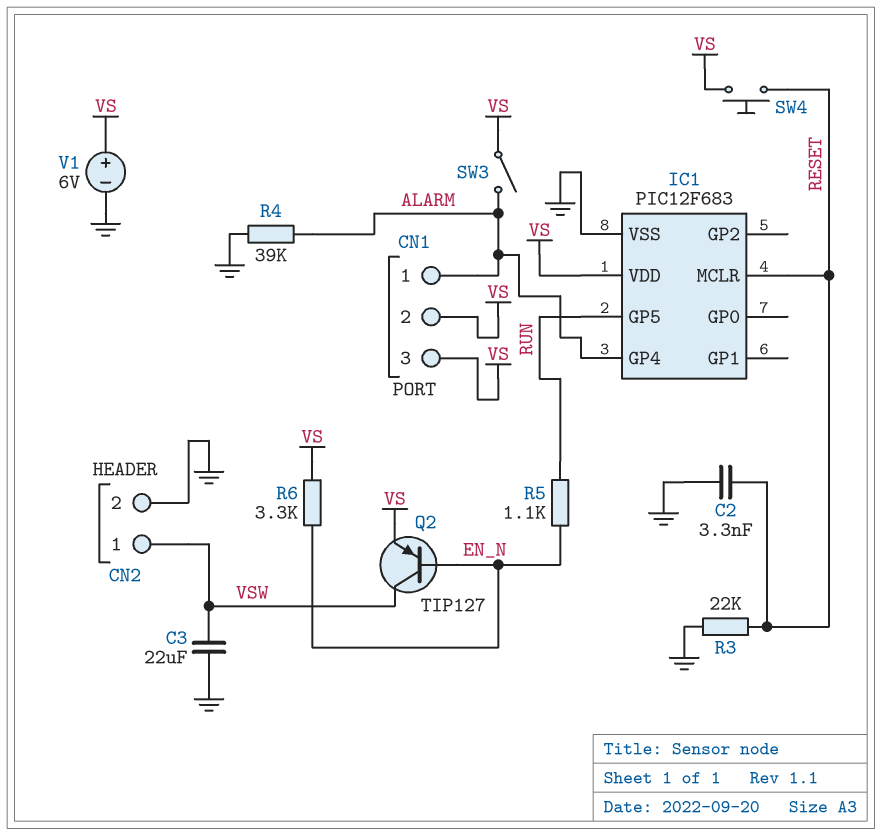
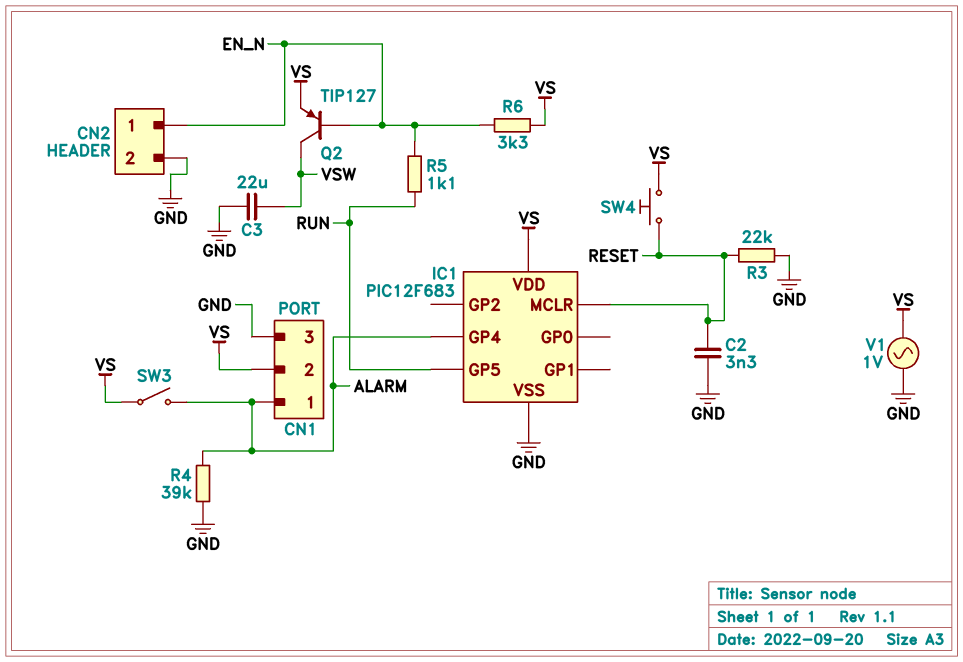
CN1 pin 3: VS -> GND
CN2 pin 1: VSW -> EN_N
V1: 6V (plus VS, minus GND) -> AC 1V (GND, VS)

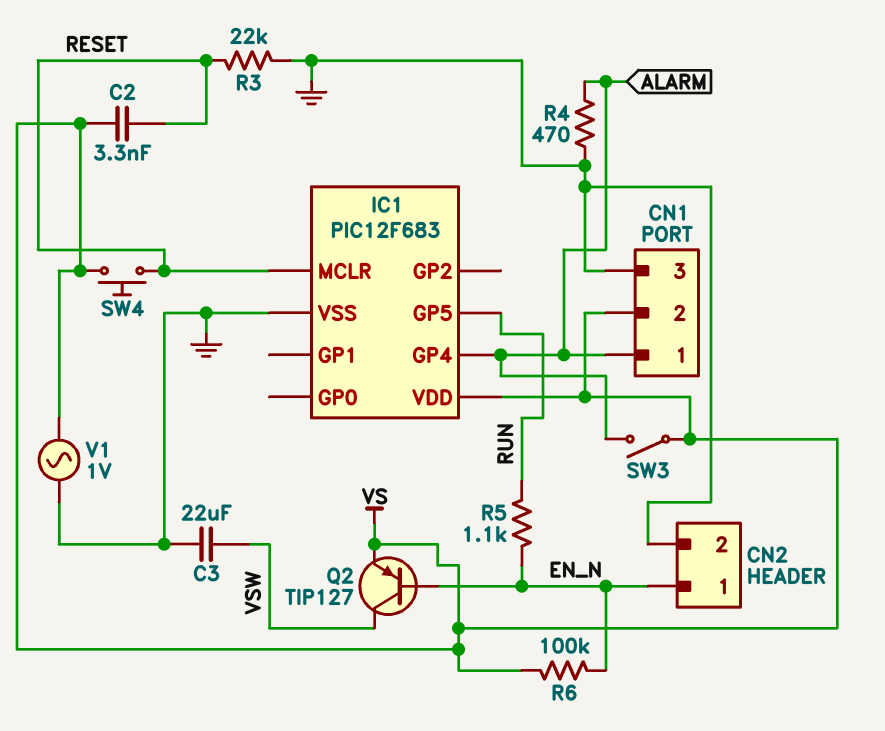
C2: 3.3nF (GND, RESET) -> 3.3nF (RESET, VS)
R4: 39k (ALARM, GND) -> 470 (ALARM, GND)
R6: 3.3k (EN_N, VS) -> 100k (EN_N, VS)

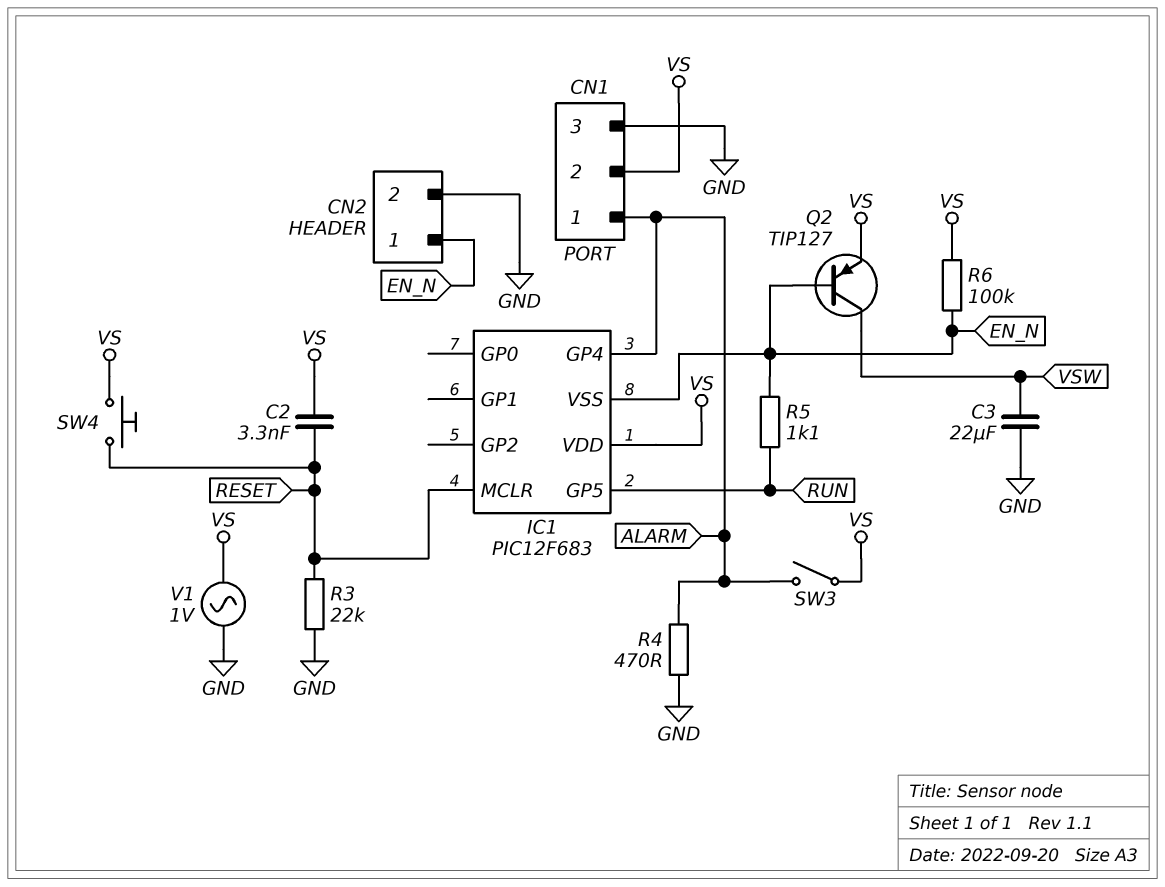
IC1 pin VSS: GND -> EN_N

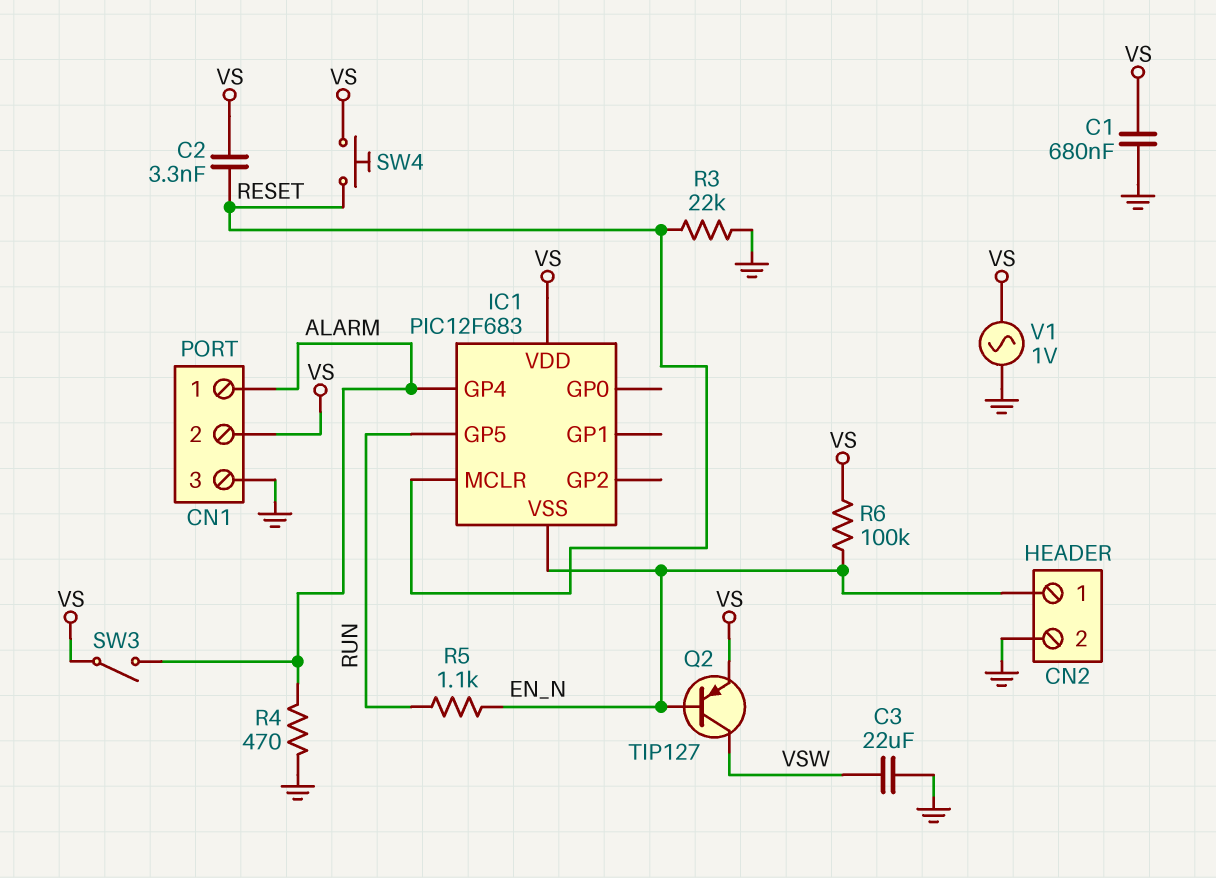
C1: none -> 680nF (GND, VS)

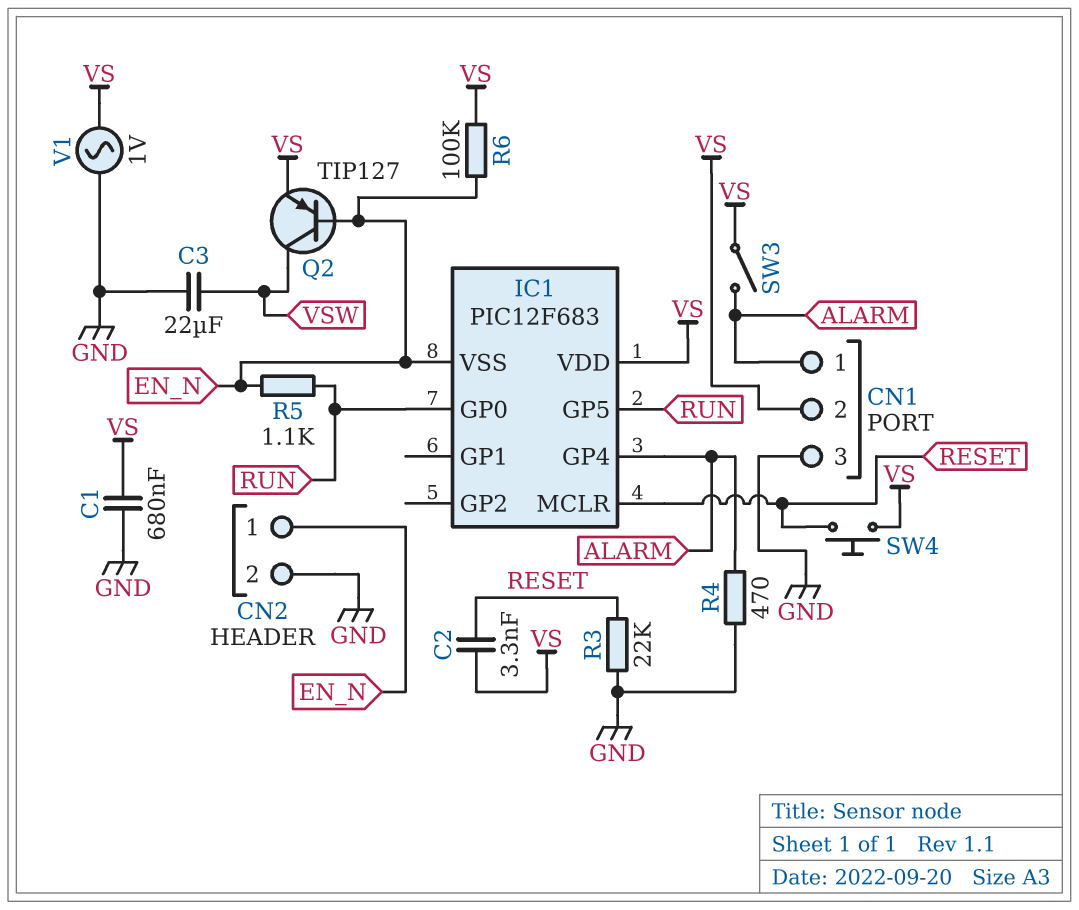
IC1 pin GP0: none -> RUN

